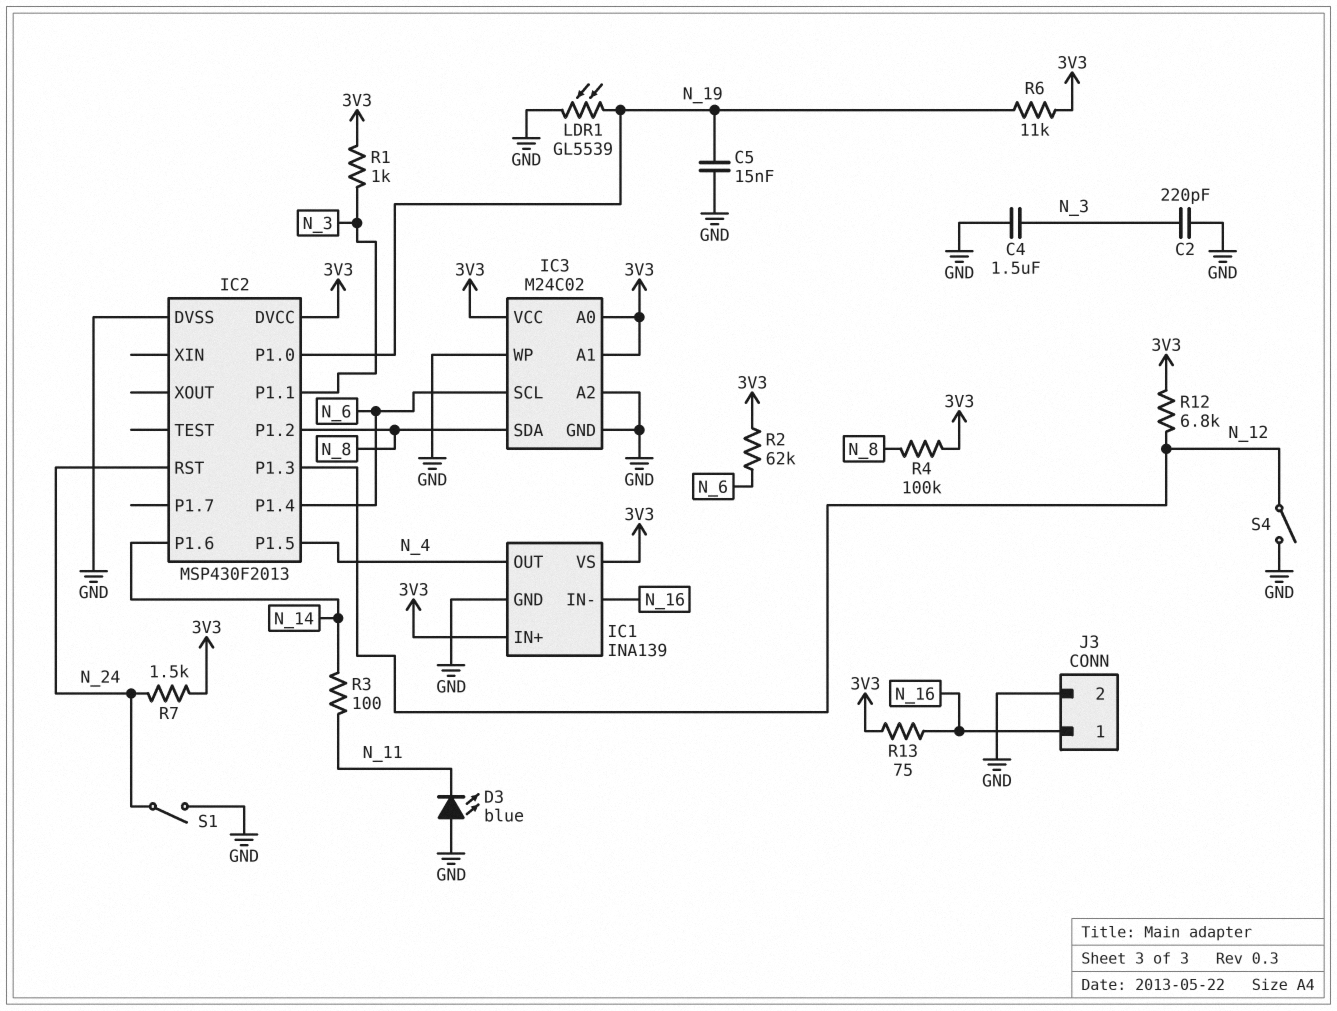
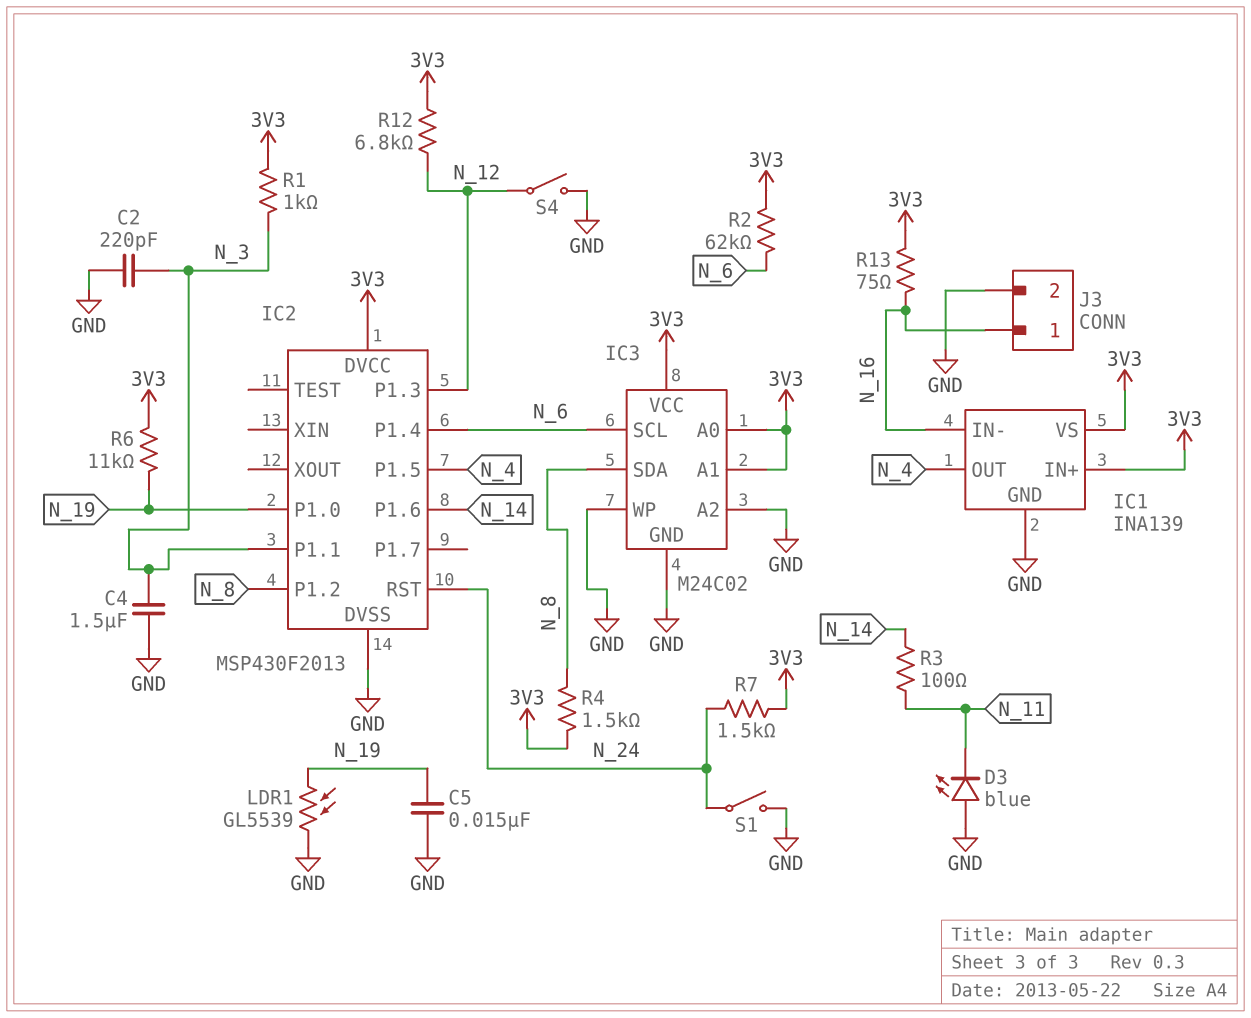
R4: 100k (3V3, N_8) -> 1.5k (3V3, N_8)

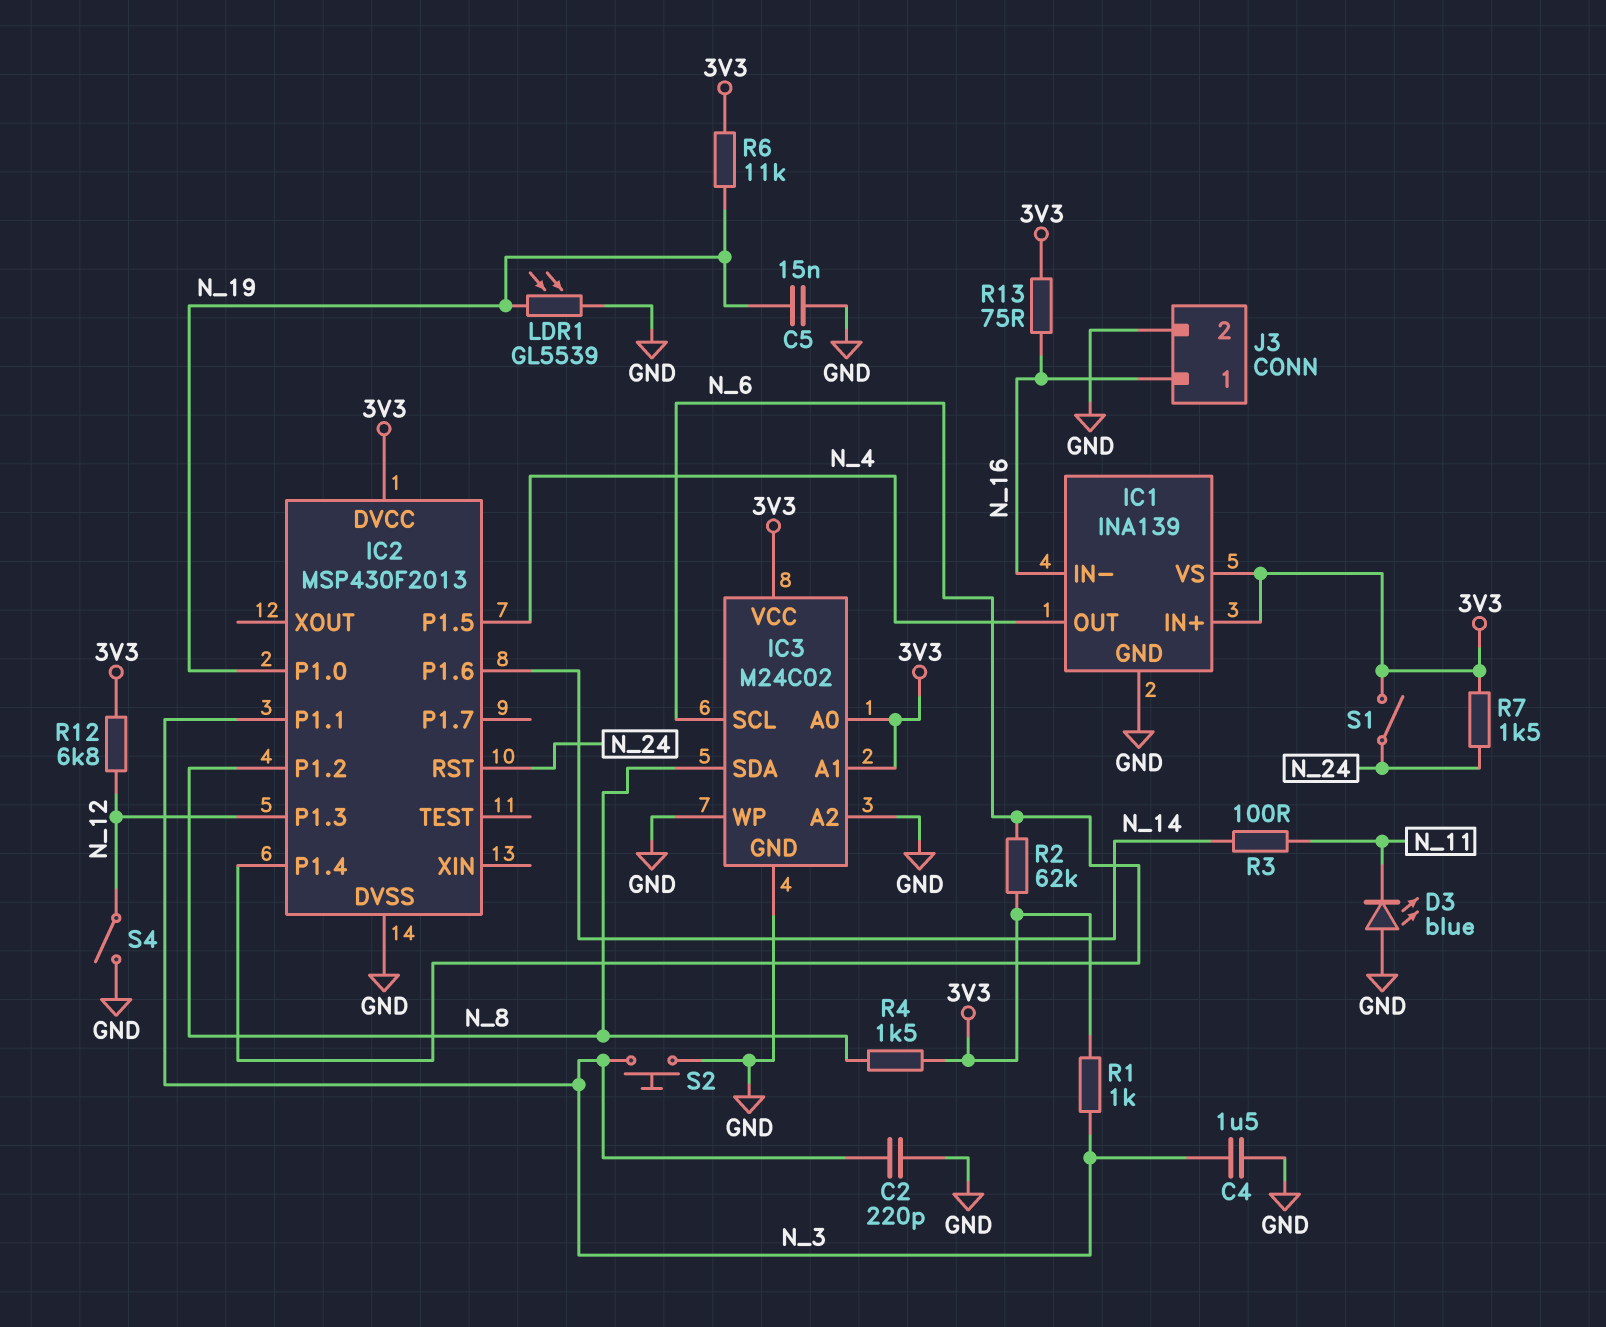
S1: switch (GND, N_24) -> switch (3V3, N_24)
S2: none -> button (GND, N_3)

